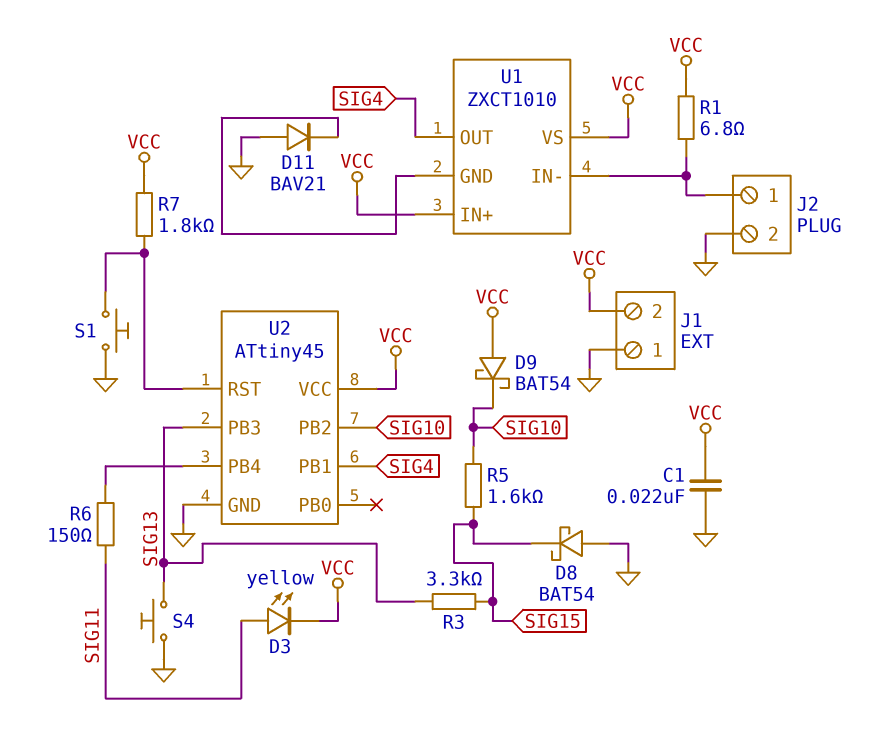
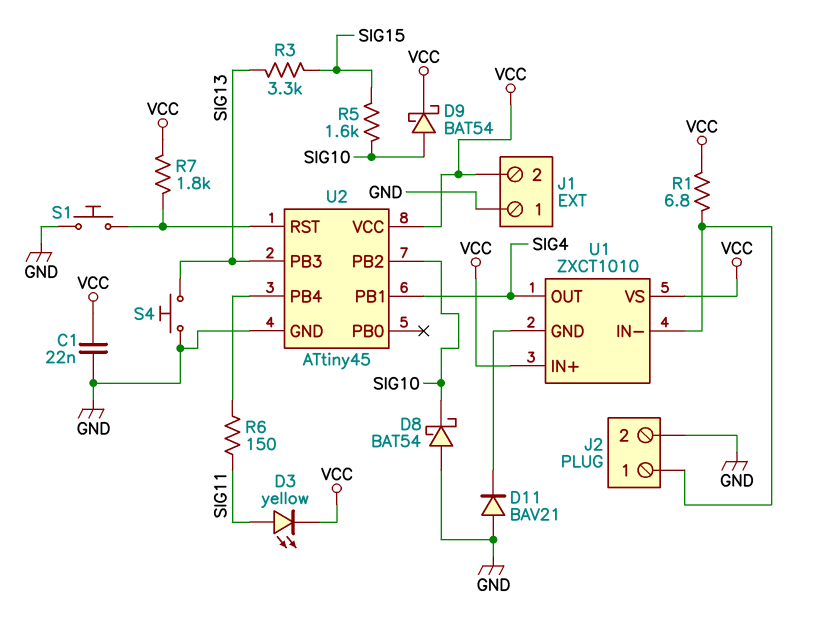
D8: schottky BAT54 (A GND, K SIG15) -> schottky BAT54 (A GND, K SIG10)
D9: schottky BAT54 (A VCC, K SIG10) -> schottky BAT54 (A SIG10, K VCC)

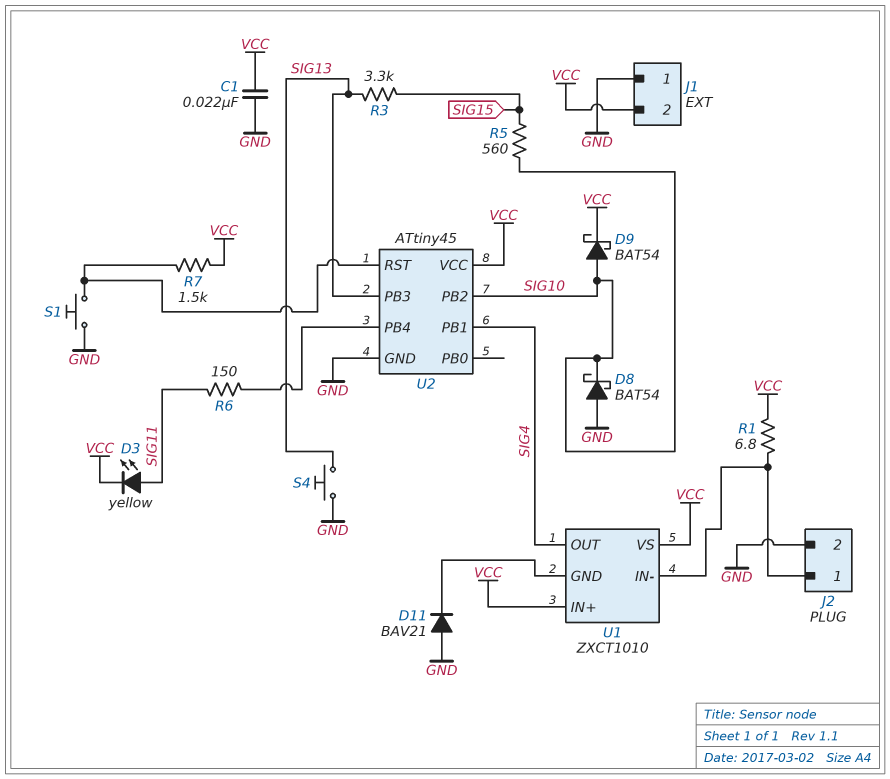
R5: 1.6k (SIG10, SIG15) -> 560 (SIG10, SIG15)
R7: 1.8k (U2/RST, VCC) -> 1.5k (U2/RST, VCC)

